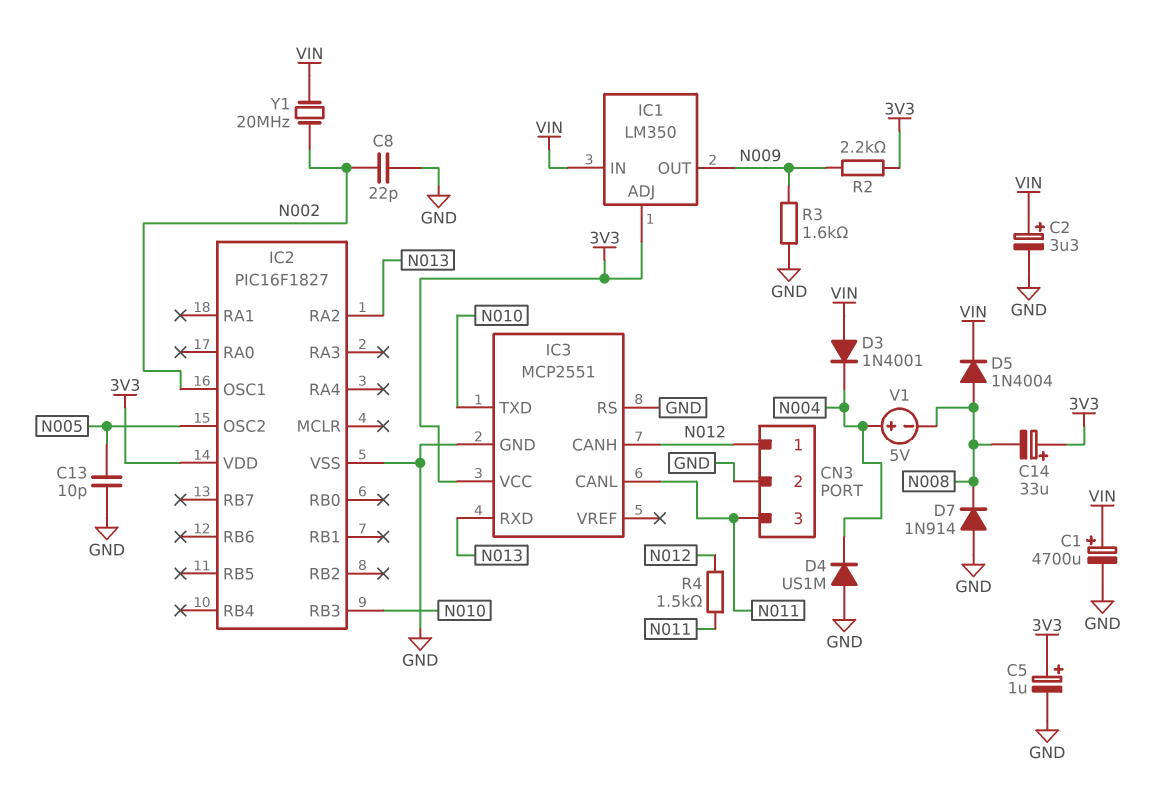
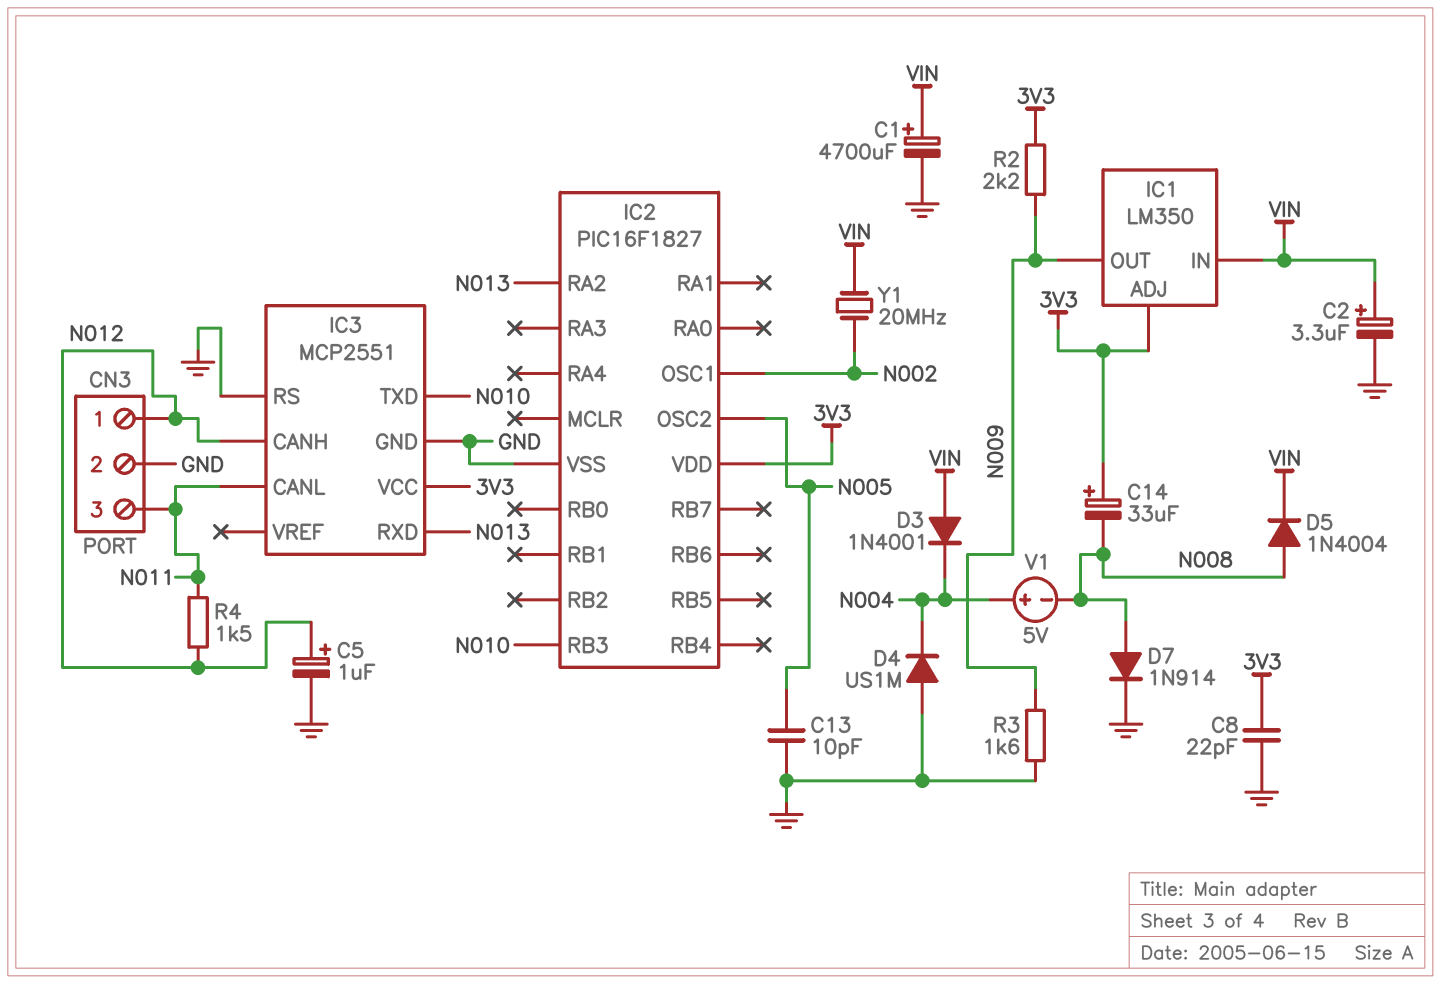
C5: 1uF (plus 3V3, minus GND) -> 1uF (plus N012, minus GND)
C8: 22pF (GND, N002) -> 22pF (3V3, GND)
D7: diode 1N914 (A GND, K N008) -> diode 1N914 (A N008, K GND)

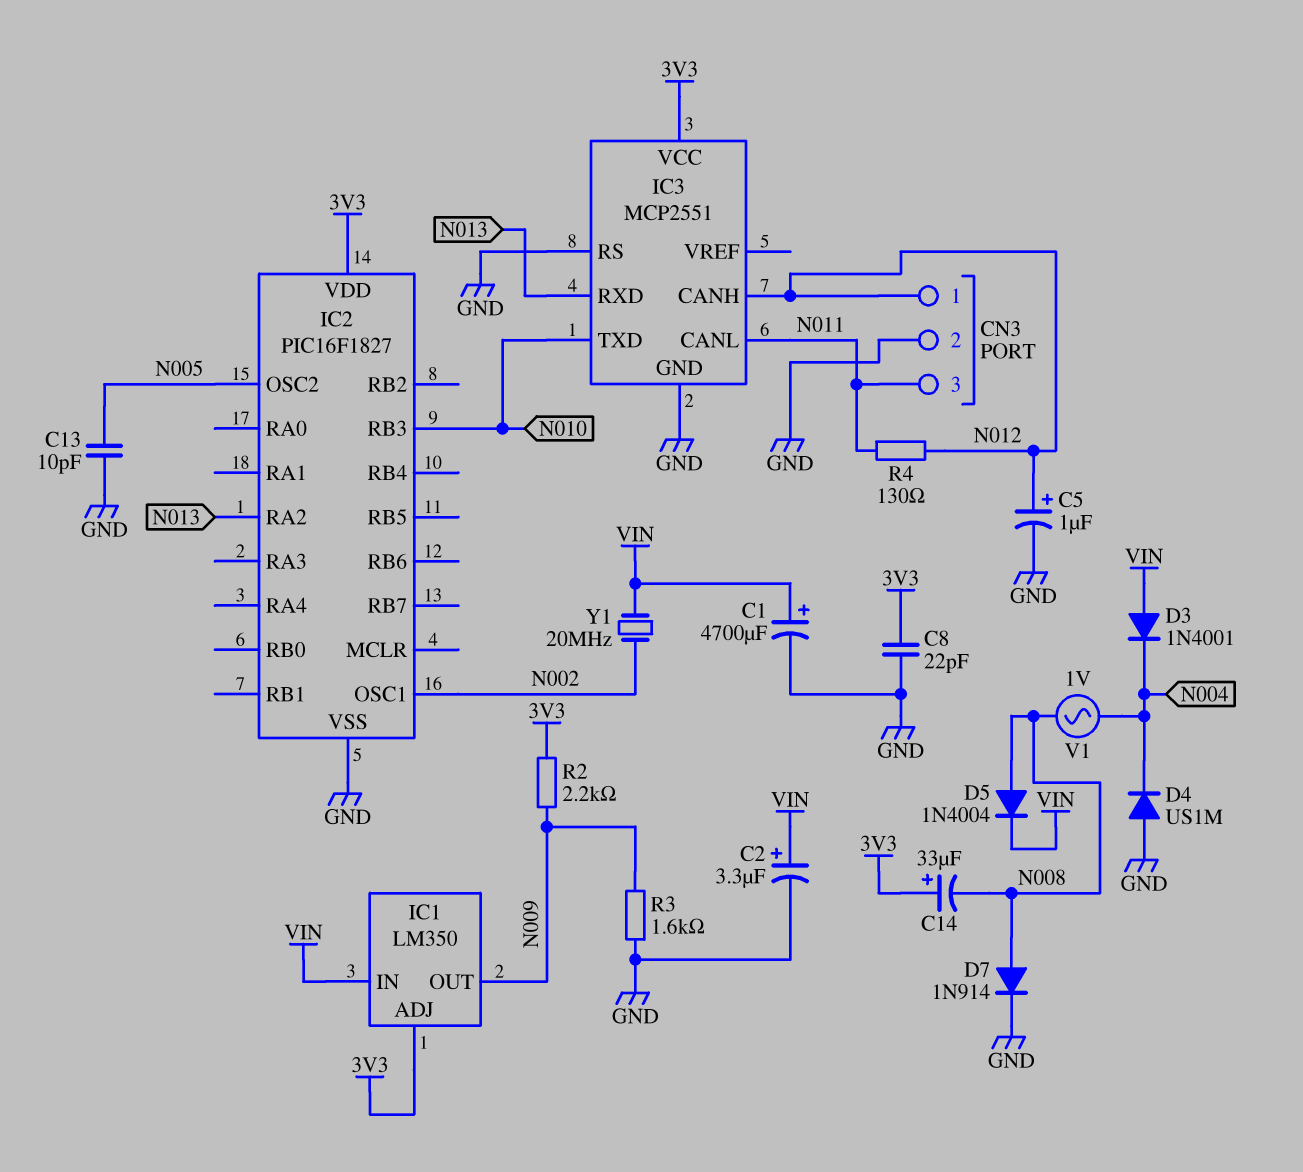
R4: 1.5k (N011, N012) -> 130 (N011, N012)
V1: 5V (plus N004, minus N008) -> AC 1V (N004, N008)

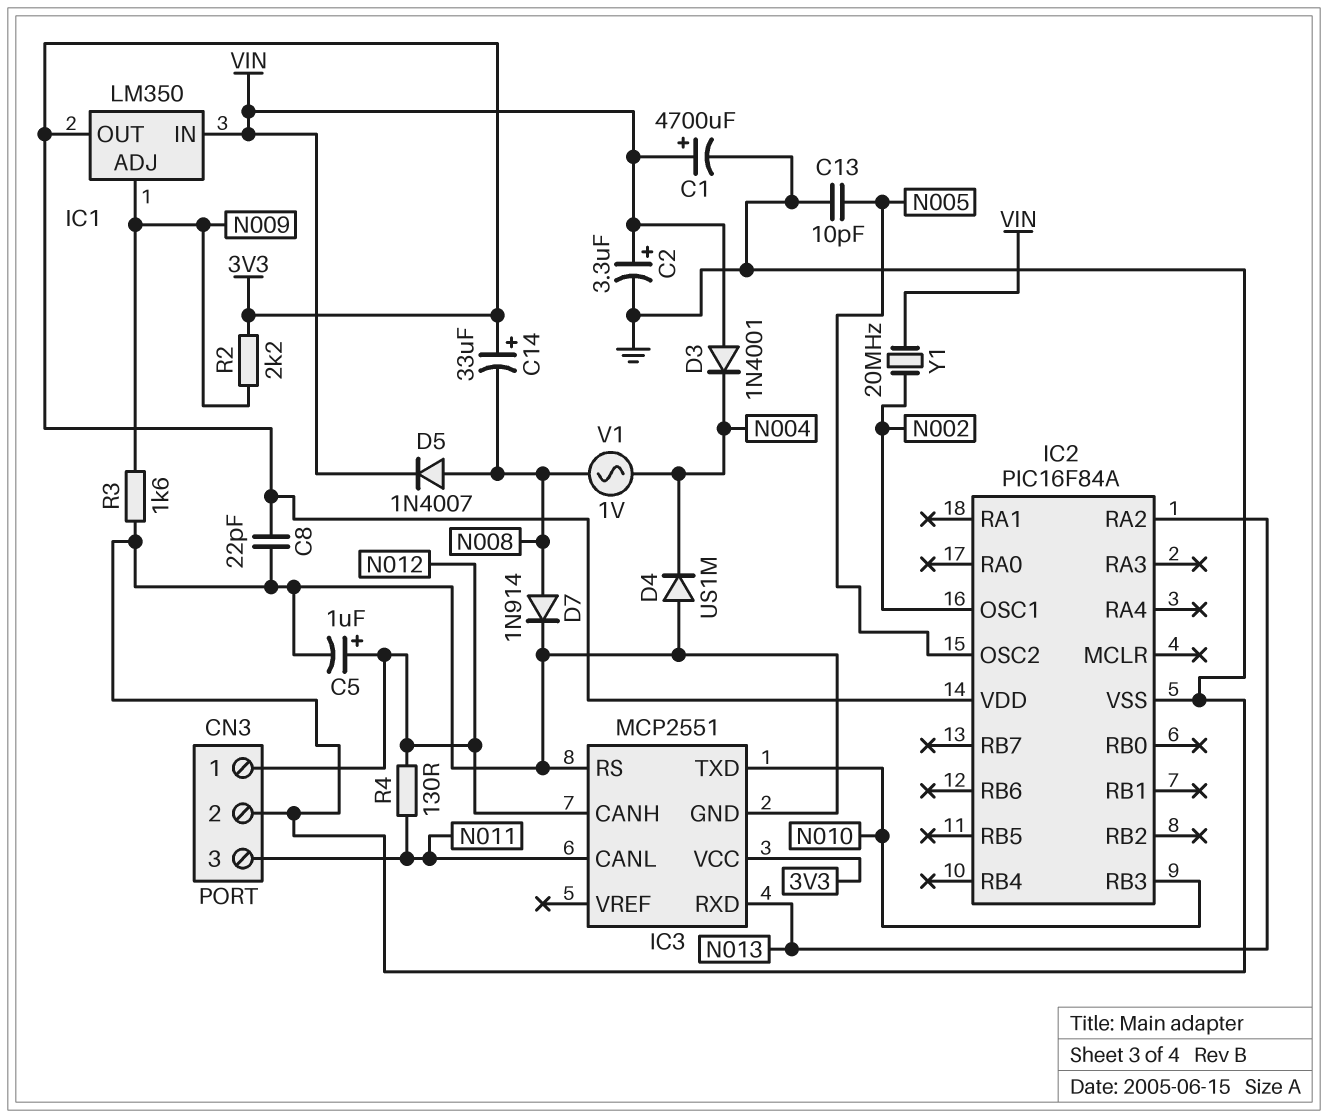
D5: diode 1N4004 (A N008, K VIN) -> diode 1N4007 (A N008, K VIN)
IC1 pin ADJ: 3V3 -> N009
IC1 pin OUT: N009 -> 3V3
IC2: PIC16F1827 -> PIC16F84A

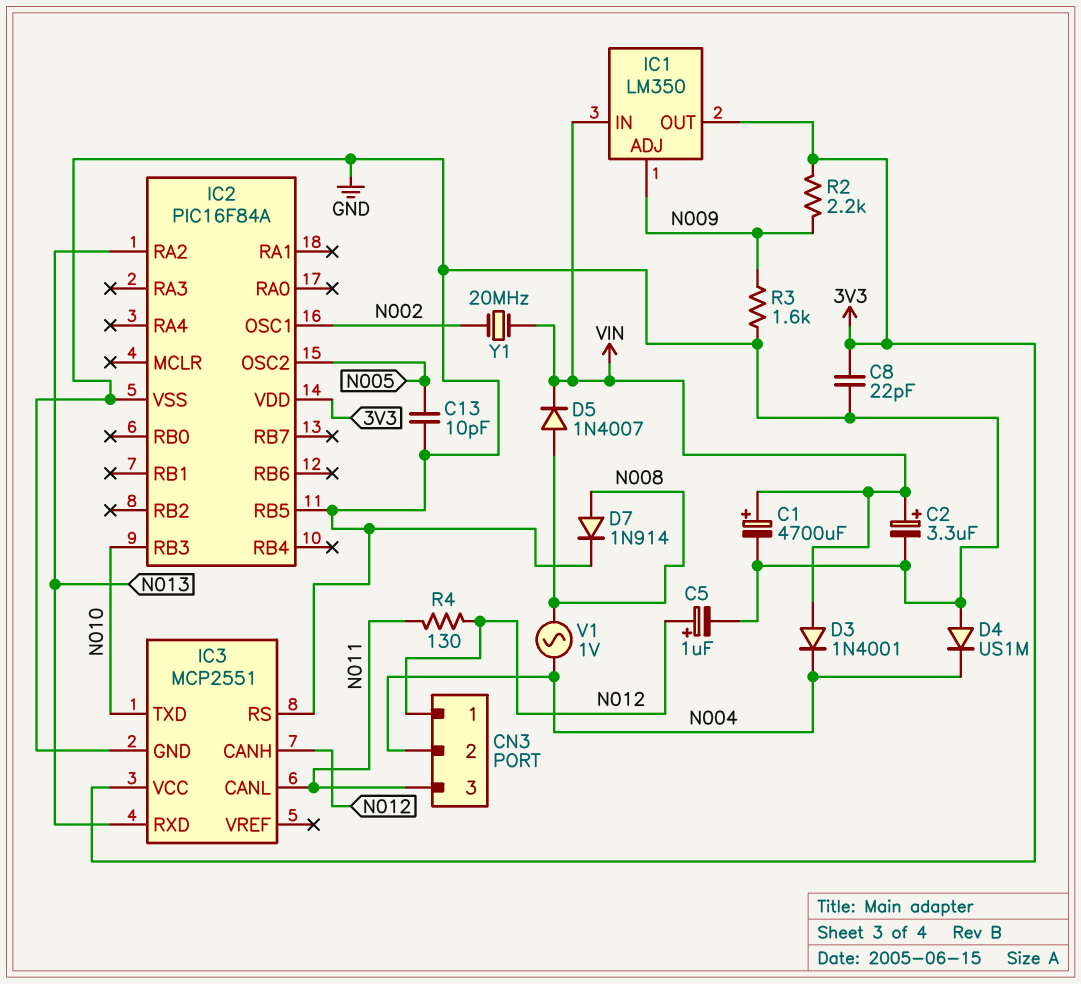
C14: 33uF (plus 3V3, minus N008) -> none
CN3 pin 2: GND -> N004
IC2 pin RB5: none -> GND

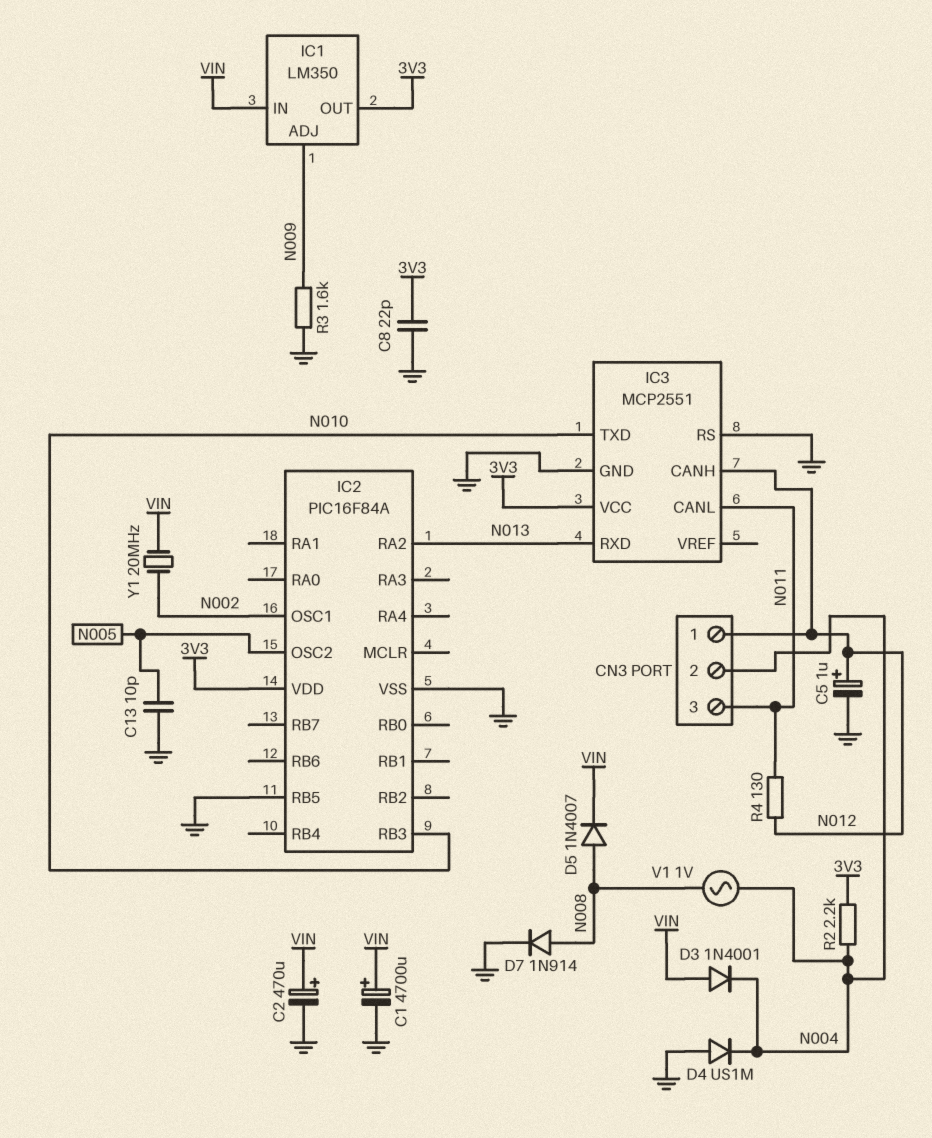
C2: 3.3uF (plus VIN, minus GND) -> 470uF (plus VIN, minus GND)
R2: 2.2k (3V3, N009) -> 2.2k (3V3, N004)

